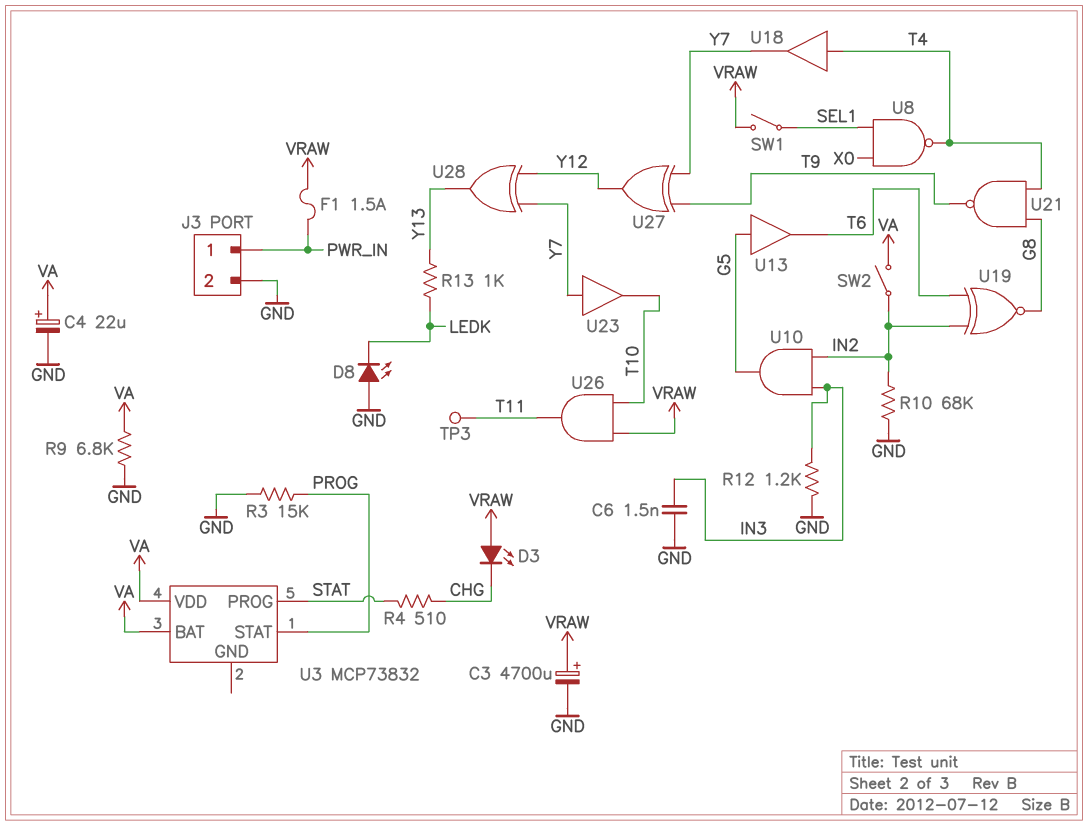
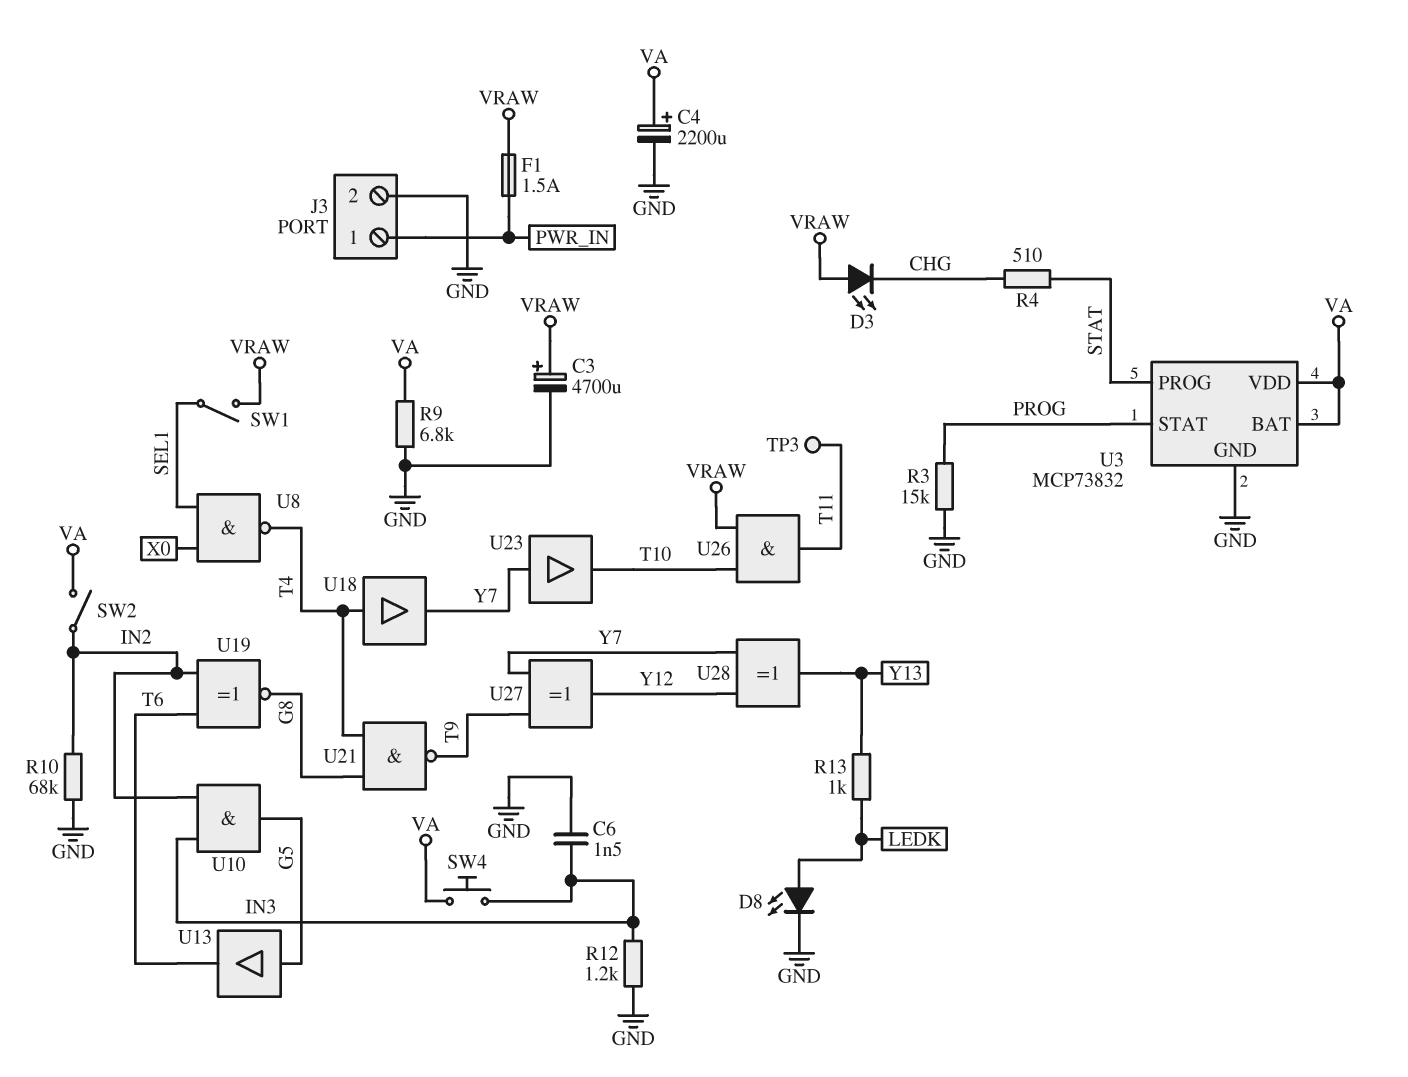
C4: 22uF (plus VA, minus GND) -> 2200uF (plus VA, minus GND)
D8: LED (A GND, K LEDK) -> LED (A LEDK, K GND)
SW4: none -> button (IN3, VA)
U3 pin GND: none -> GND

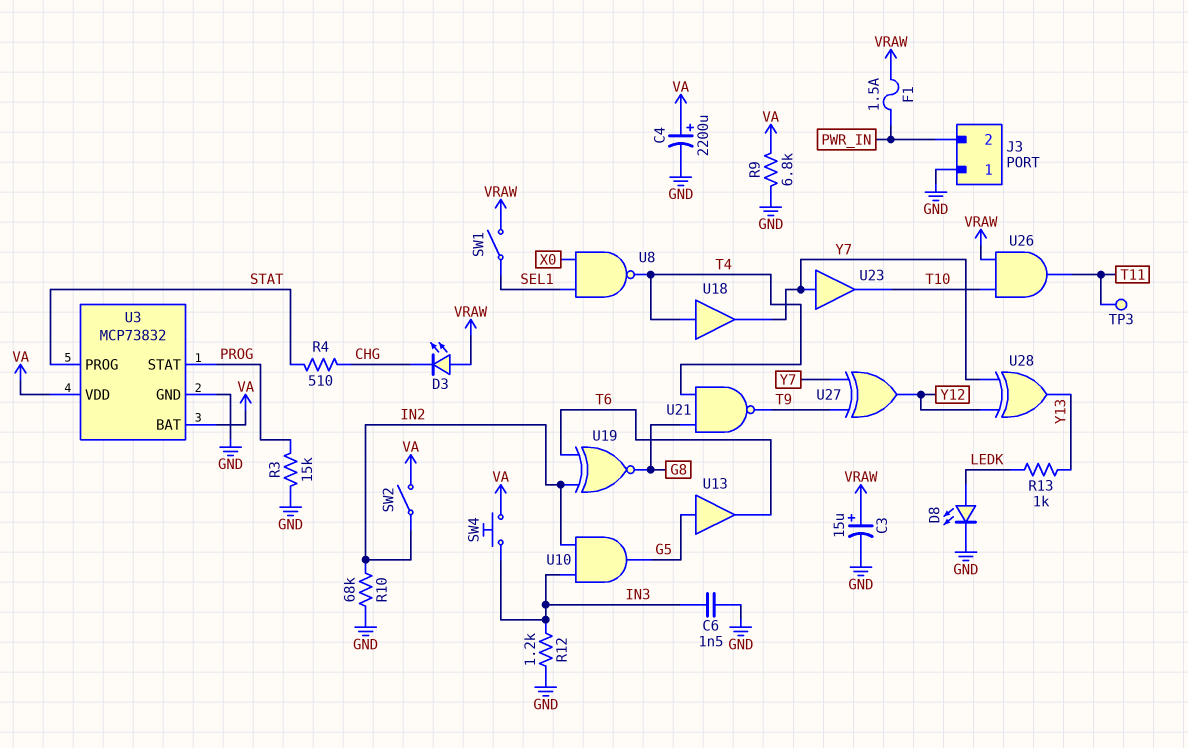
C3: 4700uF (plus VRAW, minus GND) -> 15uF (plus VRAW, minus GND)
J3 pin 1: PWR_IN -> GND
J3 pin 2: GND -> PWR_IN

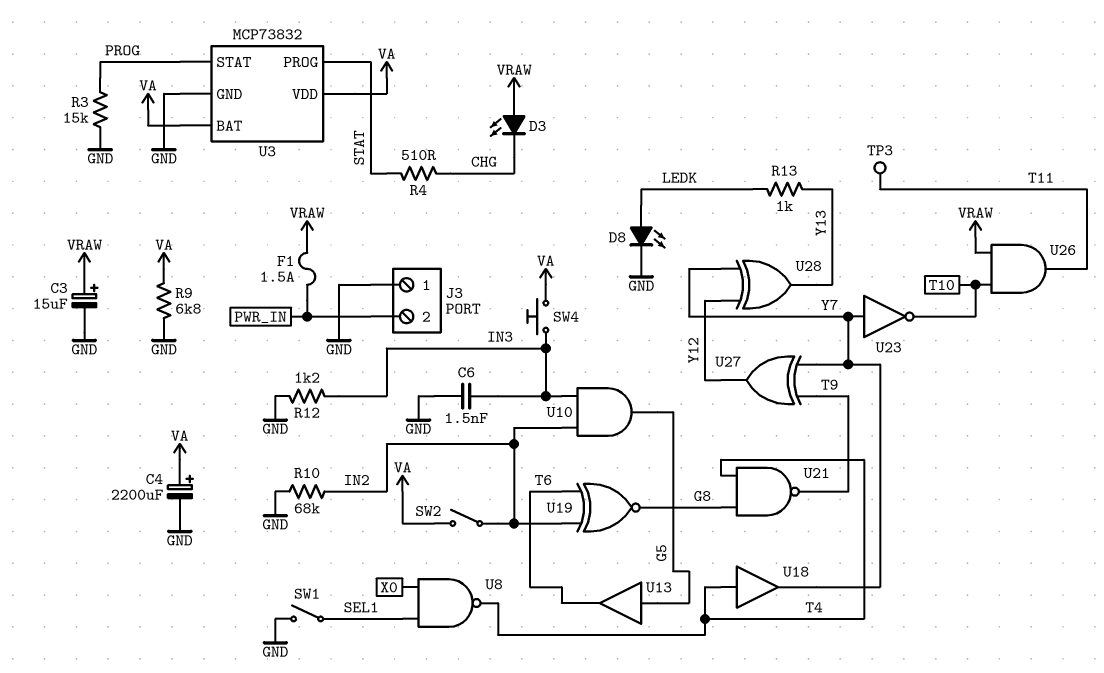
SW1: switch (SEL1, VRAW) -> switch (GND, SEL1)
U23: buffer (in Y7, out T10) -> NOT (in Y7, out T10)

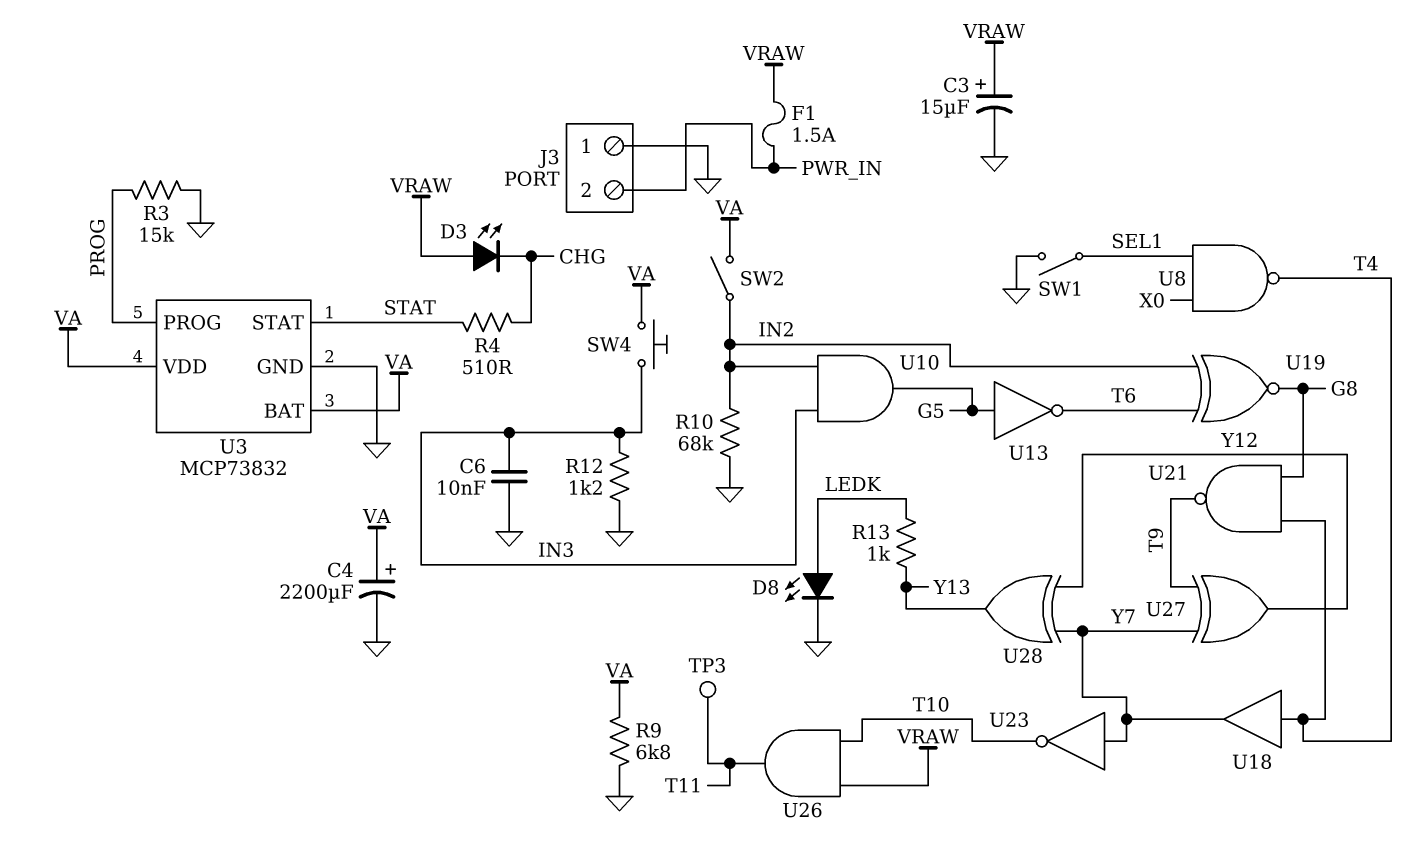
C6: 1.5nF (GND, IN3) -> 10nF (GND, IN3)
U3 pin PROG: STAT -> PROG
U3 pin STAT: PROG -> STAT
U13: buffer (in G5, out T6) -> NOT (in G5, out T6)

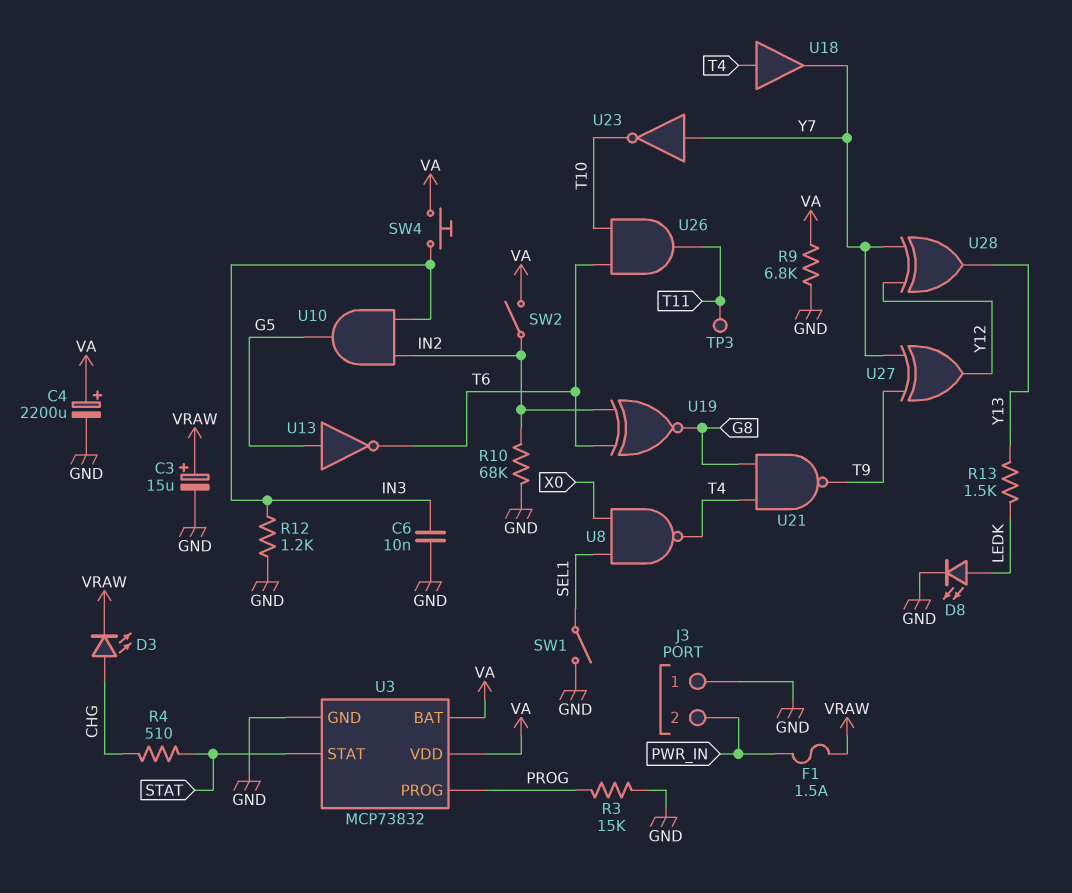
D3: LED (A VRAW, K CHG) -> LED (A CHG, K VRAW)
R13: 1k (LEDK, Y13) -> 1.5k (LEDK, Y13)
U26: AND (in T10, in VRAW, out T11) -> AND (in T6, in T10, out T11)

